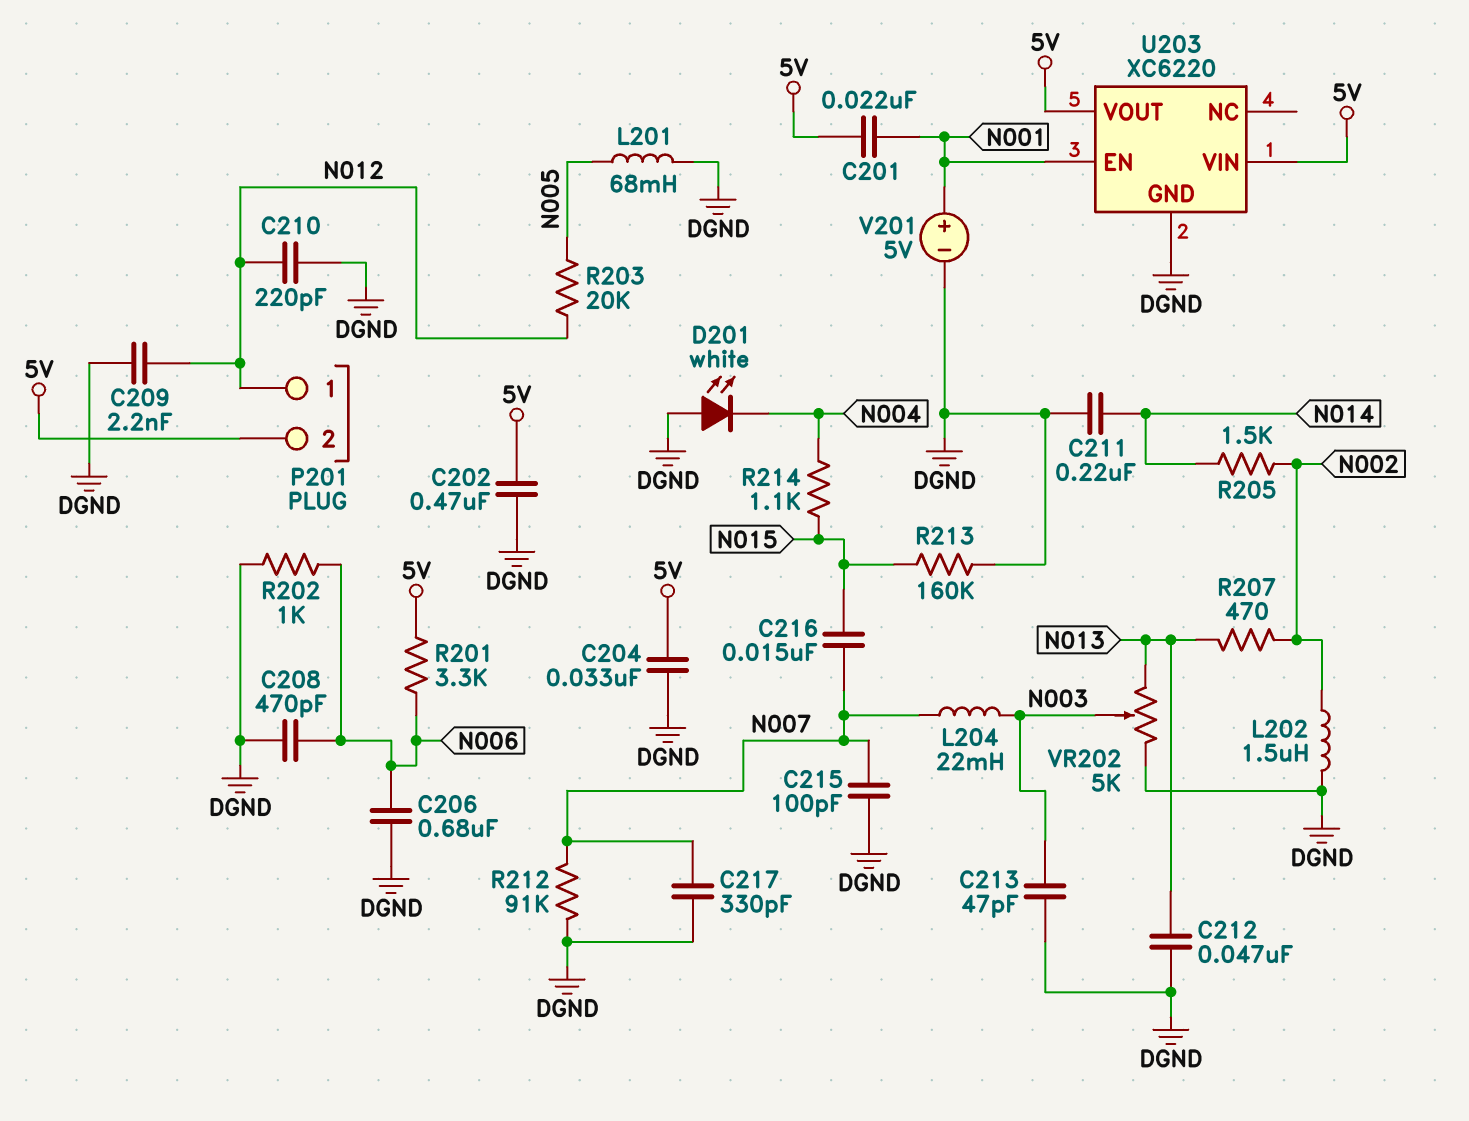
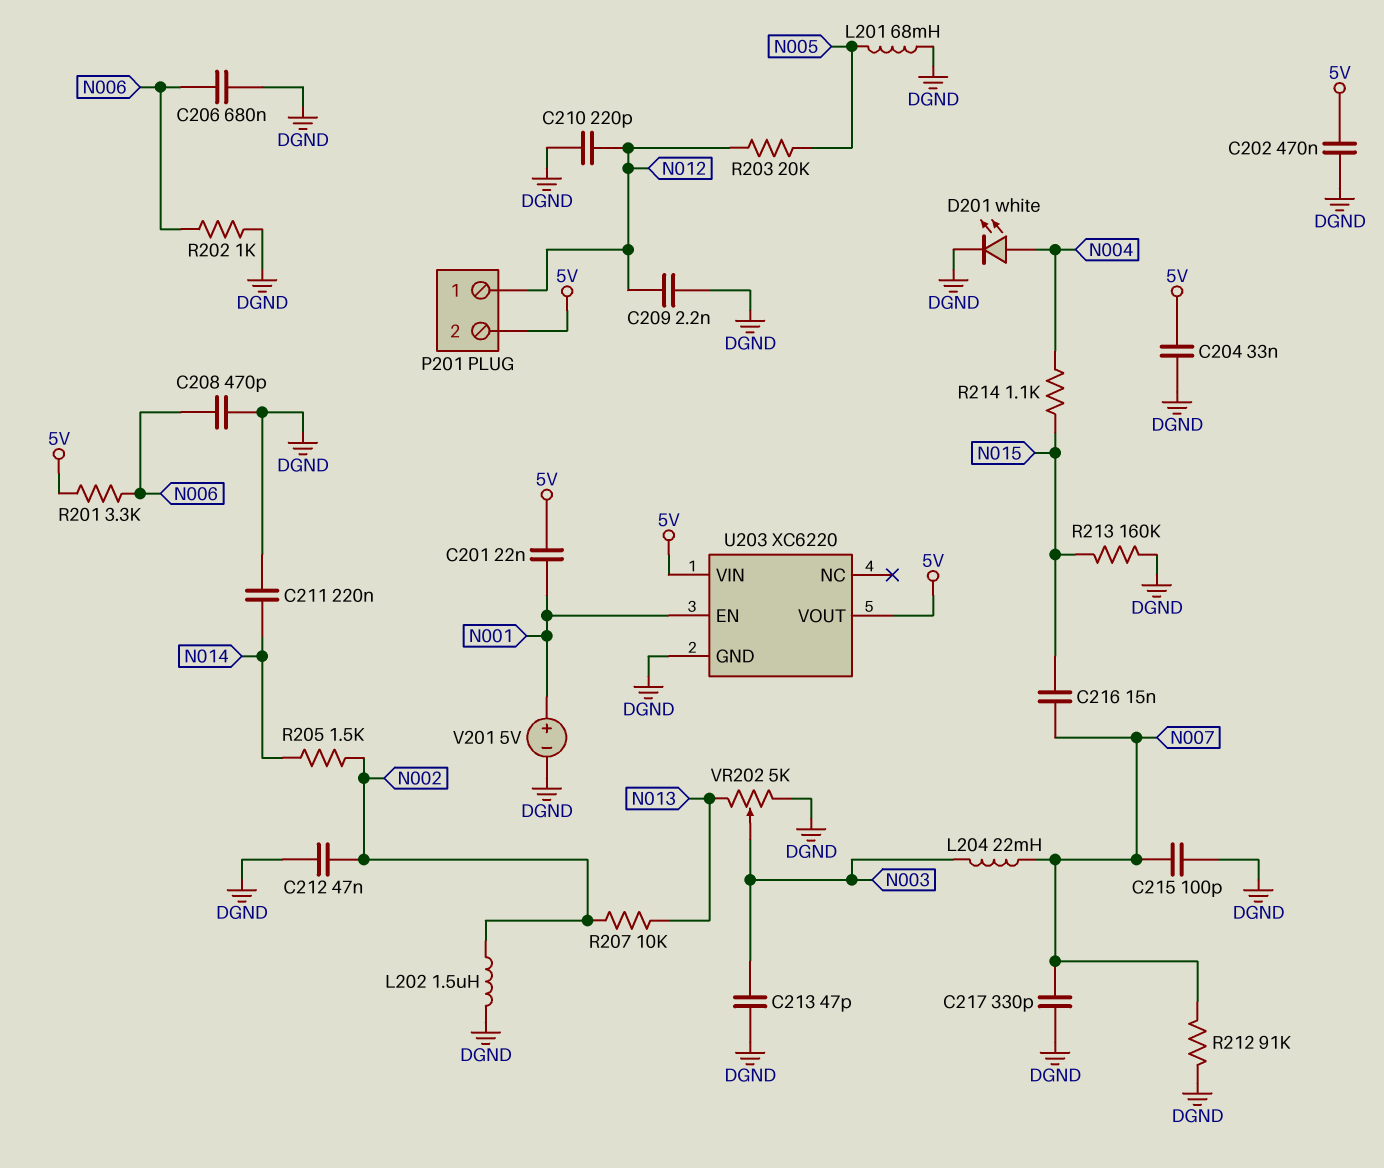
C212: 47nF (DGND, N013) -> 47nF (DGND, N002)
D201: LED white (A DGND, K N004) -> LED white (A N004, K DGND)
R207: 470 (N002, N013) -> 10k (N002, N013)

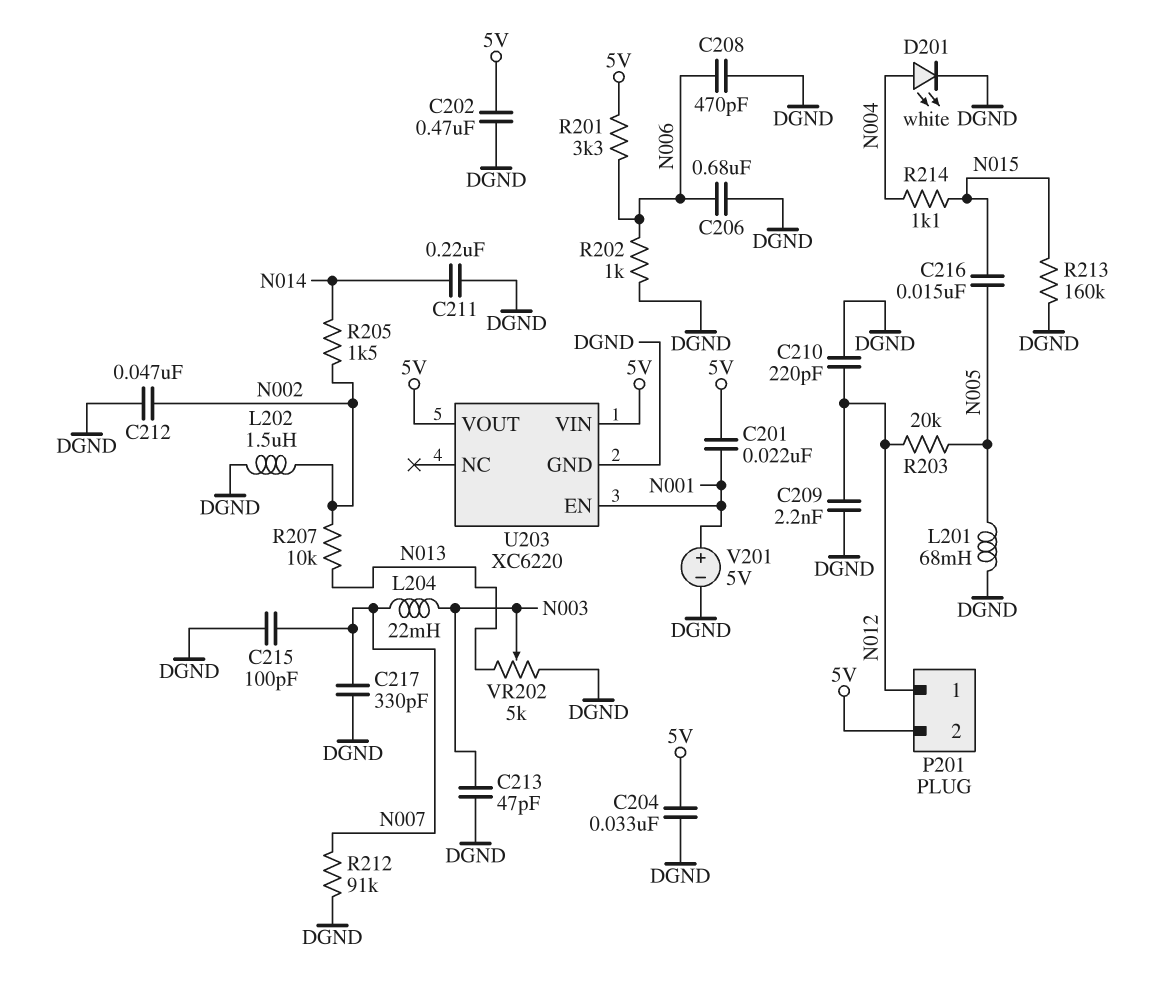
C216: 15nF (N007, N015) -> 15nF (N005, N015)

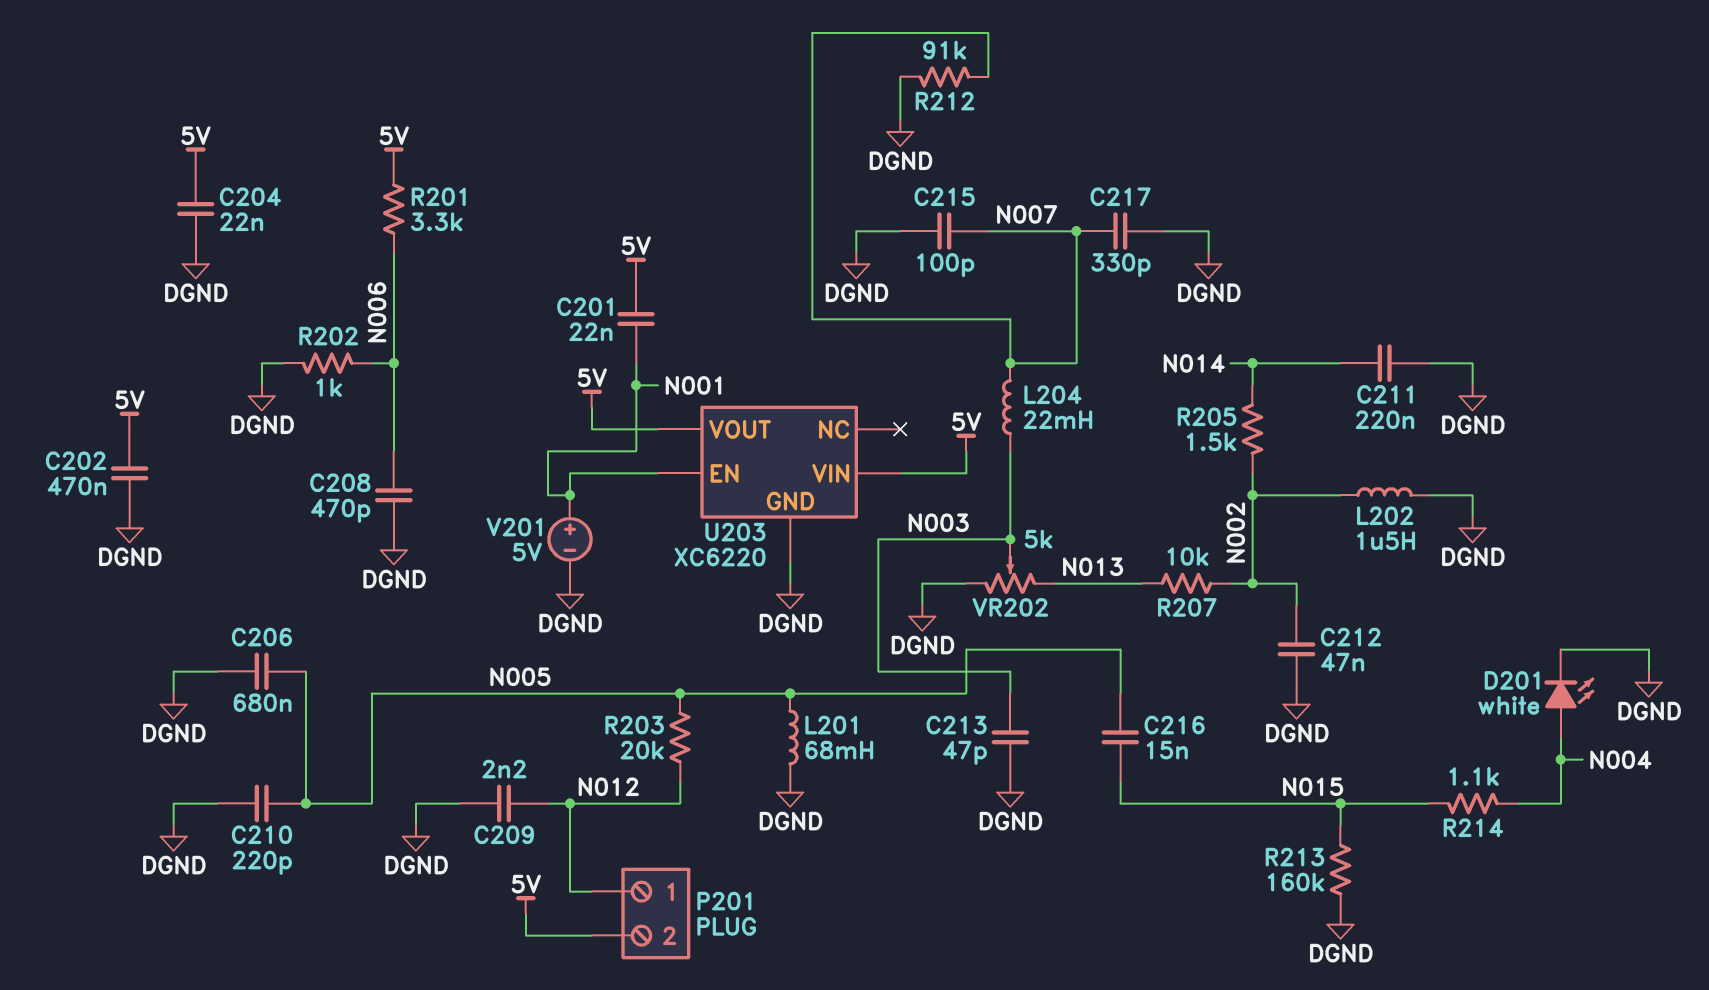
C204: 33nF (5V, DGND) -> 22nF (5V, DGND)
C206: 680nF (DGND, N006) -> 680nF (DGND, N005)
C210: 220pF (DGND, N012) -> 220pF (DGND, N005)

